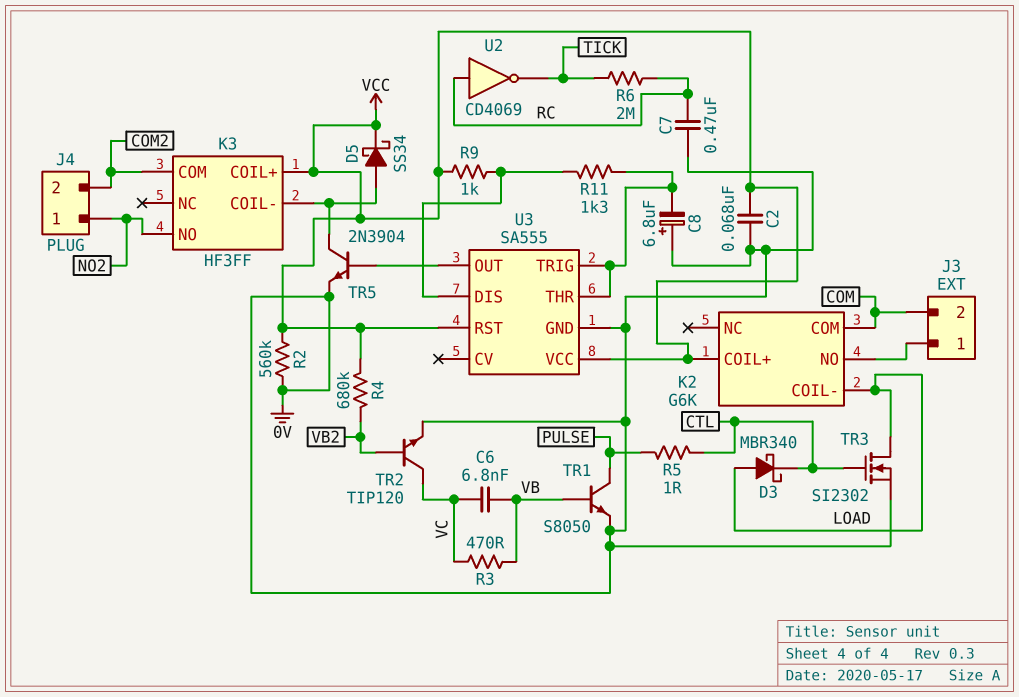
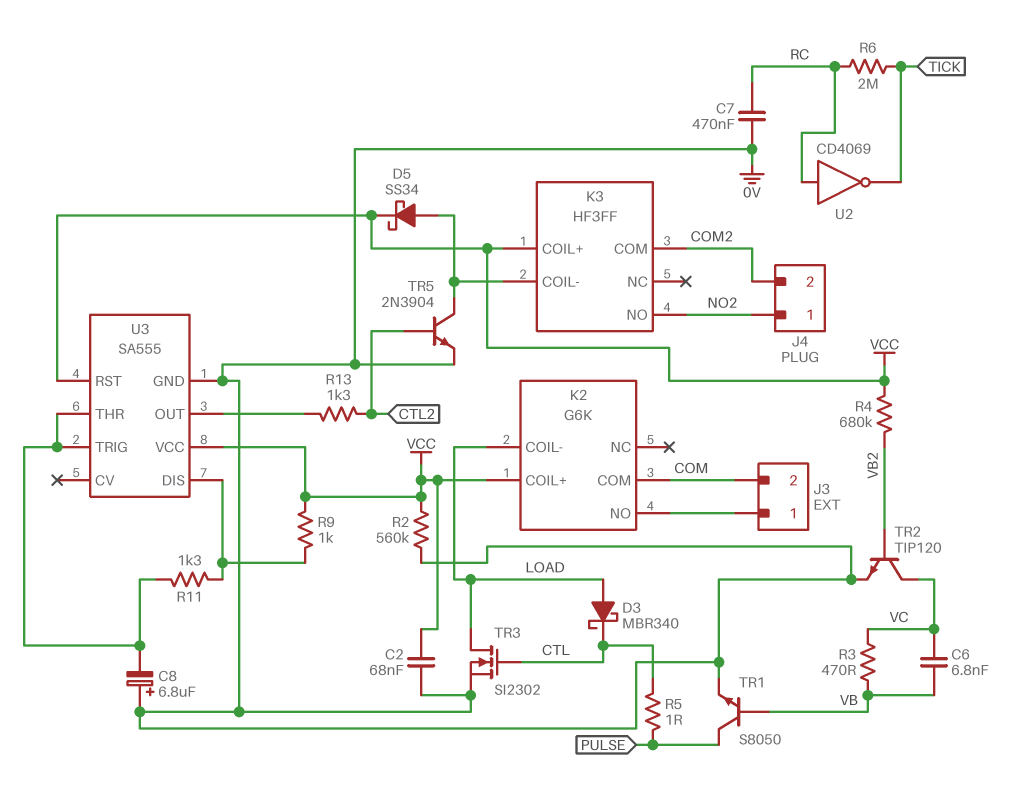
R13: none -> 1.3k (CTL2, U3/OUT)
TR5: NPN 2N3904 (B U3/OUT, C K3/COIL-, E 0V) -> NPN 2N3904 (B CTL2, C K3/COIL-, E 0V)

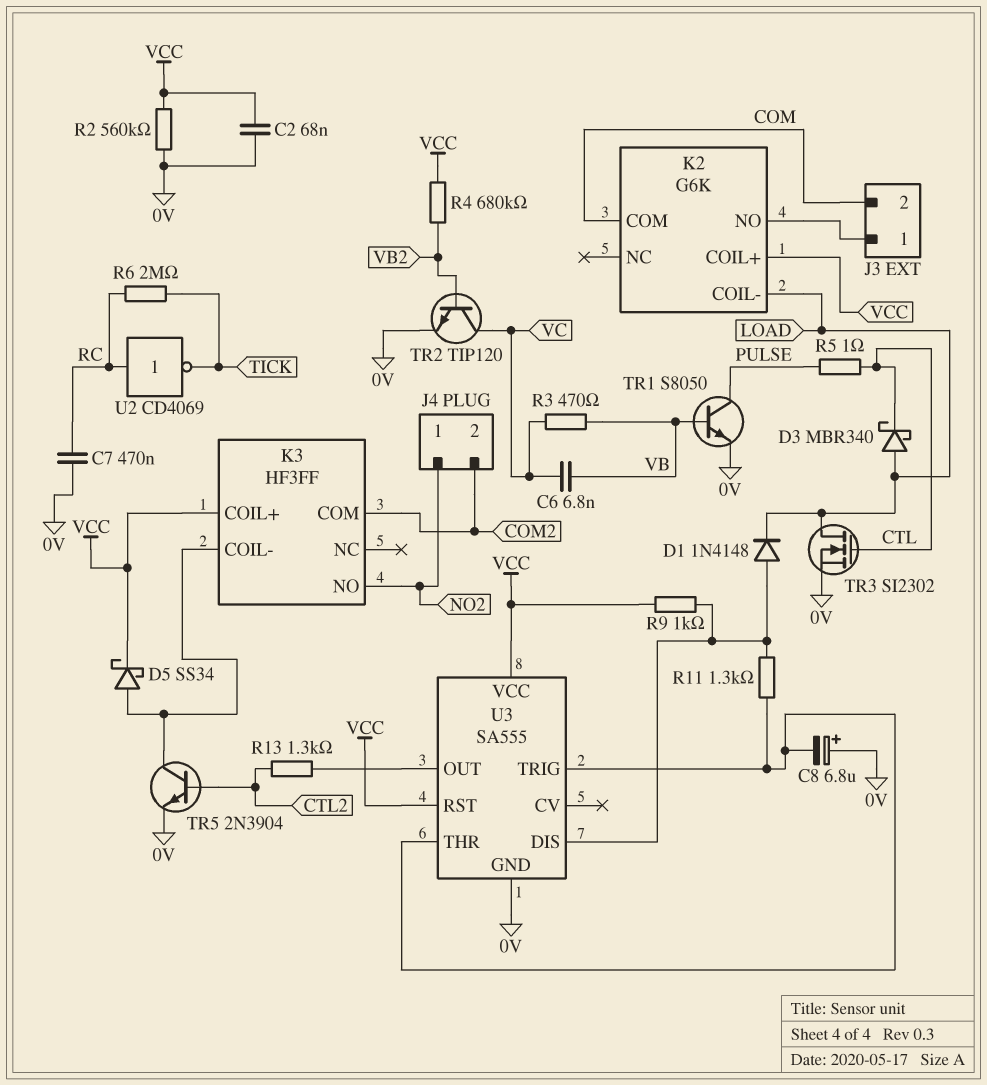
D1: none -> diode 1N4148 (A U3/DIS, K LOAD)

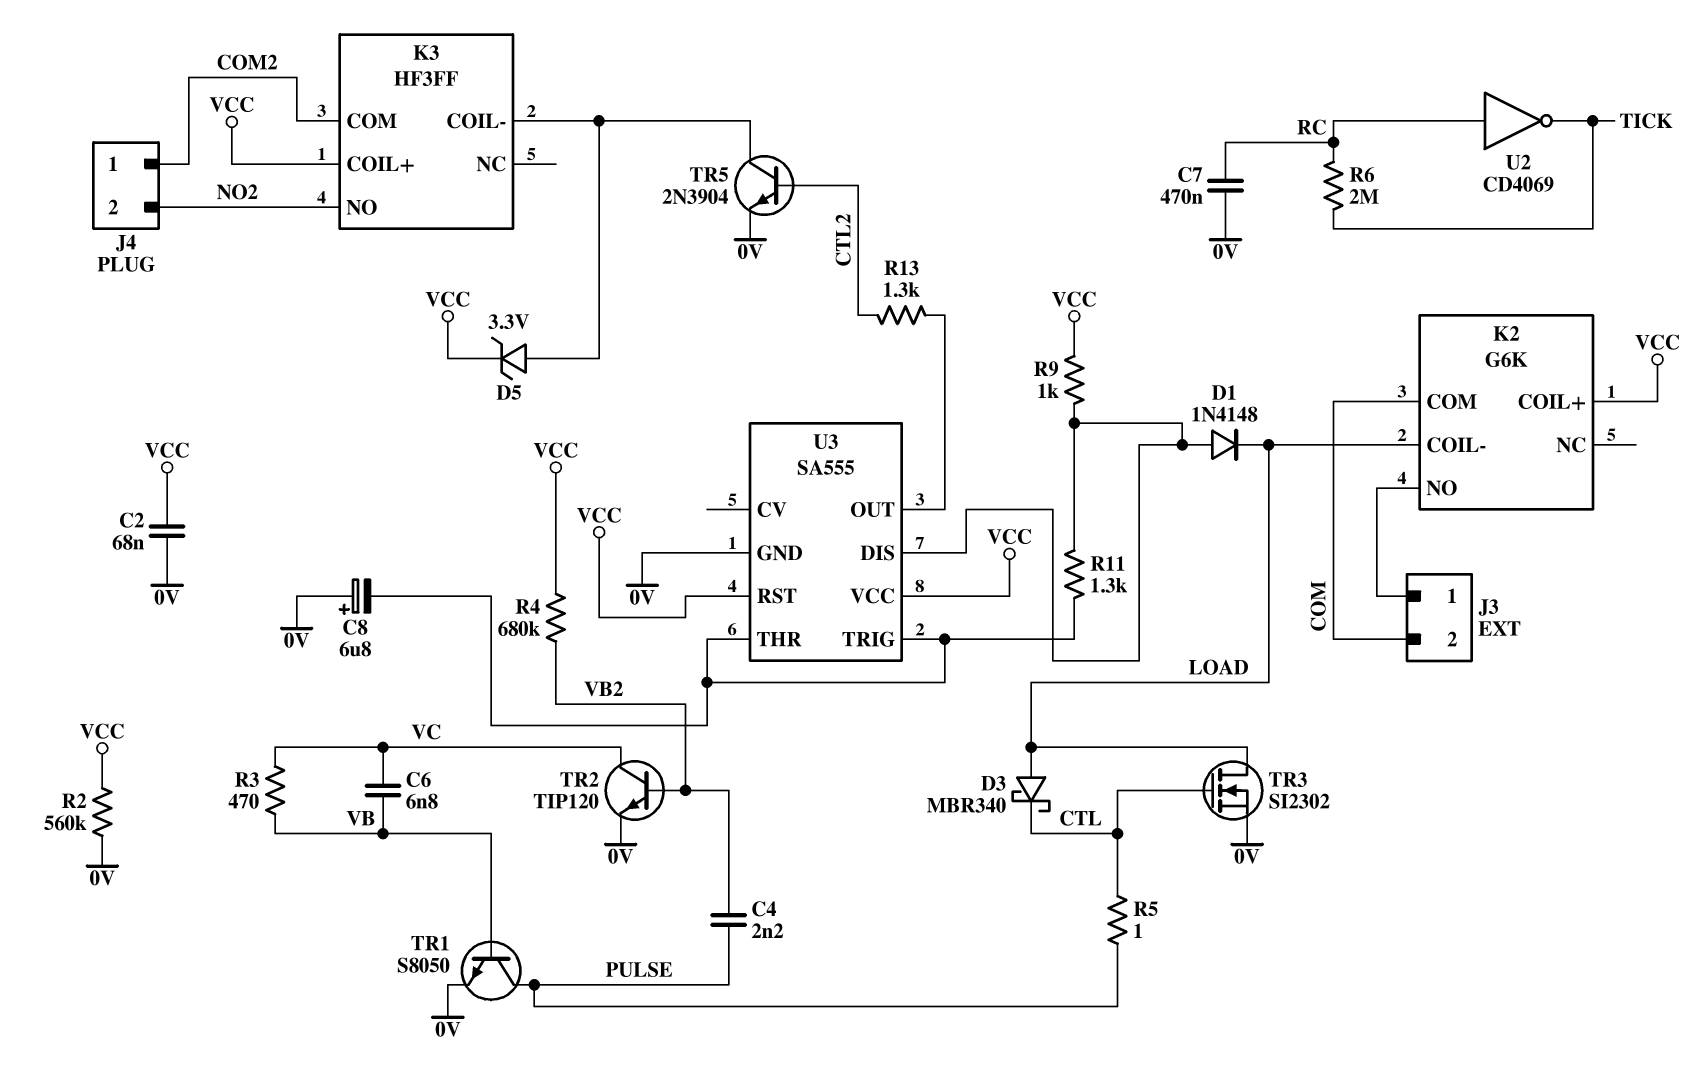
C4: none -> 2.2nF (PULSE, VB2)
D5: schottky SS34 (A K3/COIL-, K VCC) -> zener 3.3V (A K3/COIL-, K VCC)
J4 pin 1: NO2 -> COM2
J4 pin 2: COM2 -> NO2

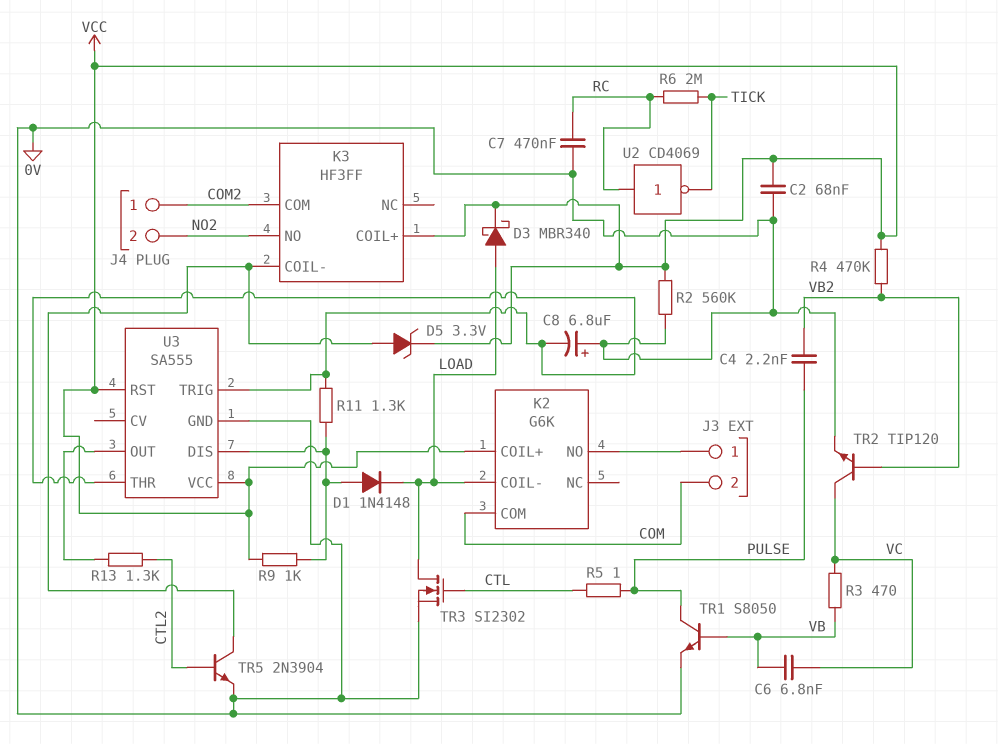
D3: schottky MBR340 (A LOAD, K CTL) -> schottky MBR340 (A LOAD, K VCC)
R4: 680k (VB2, VCC) -> 470k (VB2, VCC)

